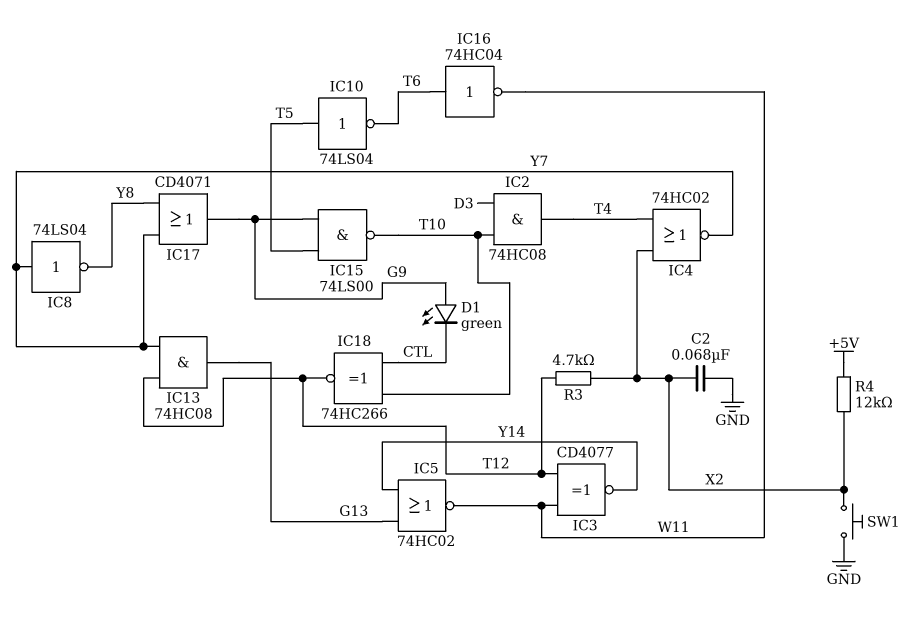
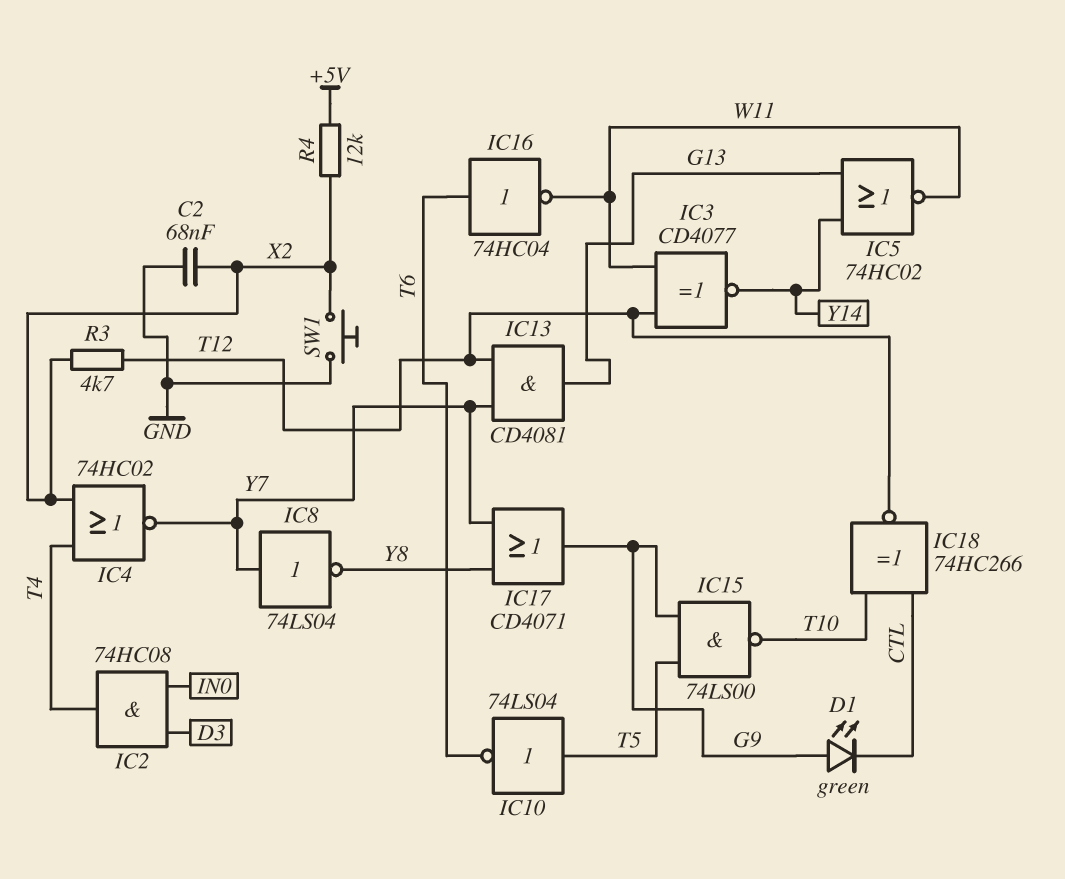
IC2: AND 74HC08 (in D3, in T10, out T4) -> AND 74HC08 (in D3, in IN0, out T4)
IC13: AND 74HC08 (in T12, in Y7, out G13) -> AND CD4081 (in T12, in Y7, out G13)

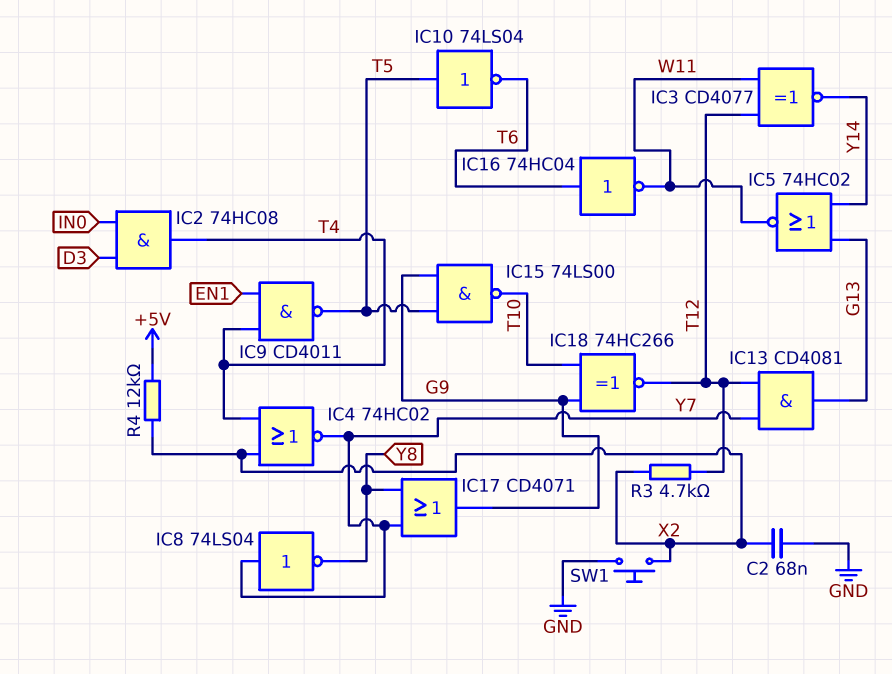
D1: LED green (A G9, K CTL) -> none
IC9: none -> NAND CD4011 (in EN1, in T4, out T5)
IC18: XNOR 74HC266 (in CTL, in T10, out T12) -> XNOR 74HC266 (in G9, in T10, out T12)

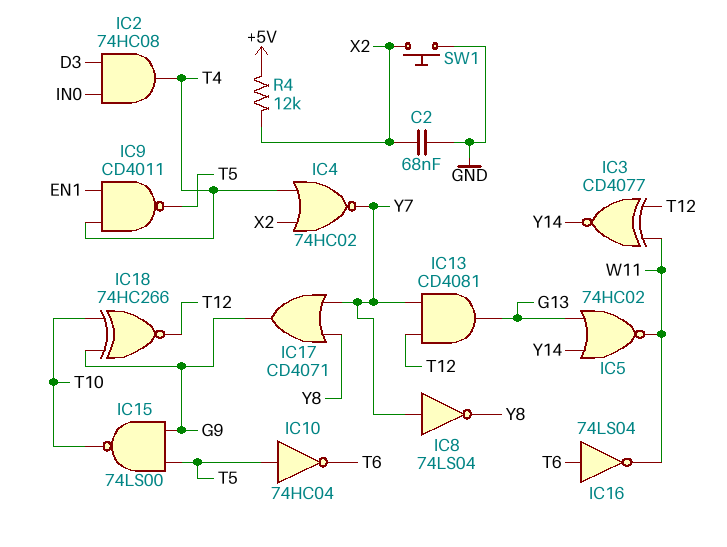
IC10: NOT 74LS04 (in T5, out T6) -> NOT 74HC04 (in T5, out T6)
IC16: NOT 74HC04 (in T6, out W11) -> NOT 74LS04 (in T6, out W11)
R3: 4.7k (T12, X2) -> none

